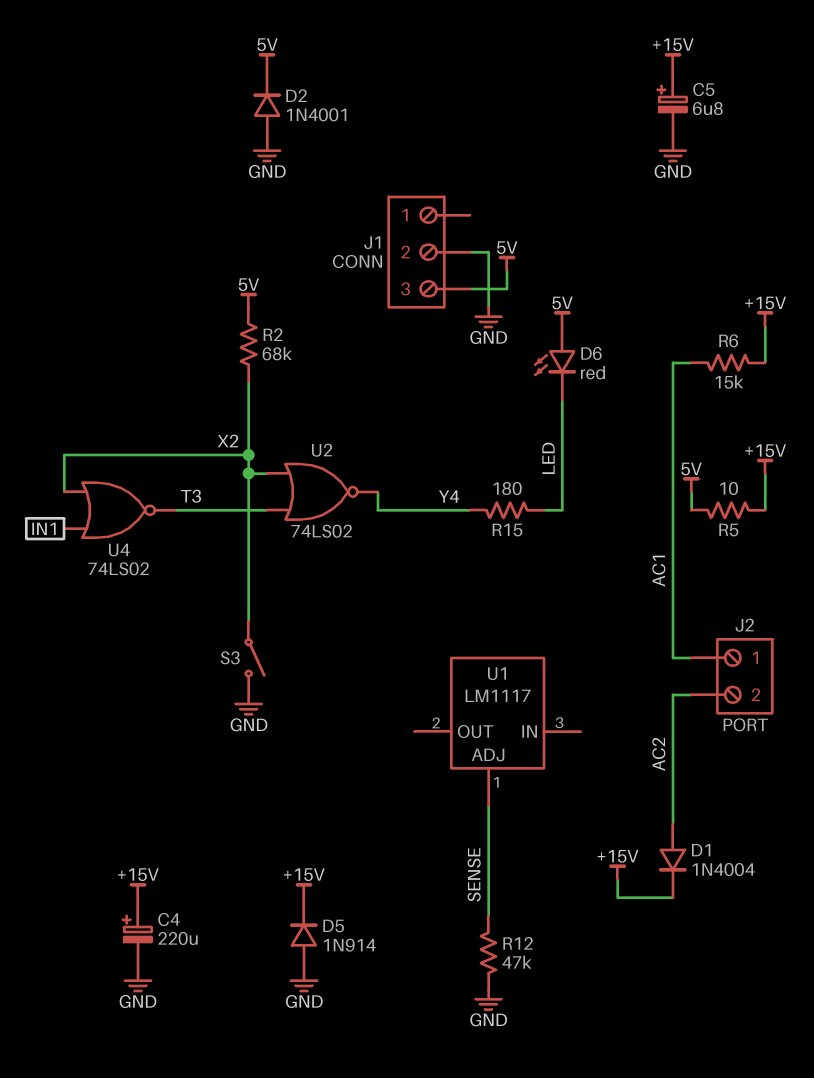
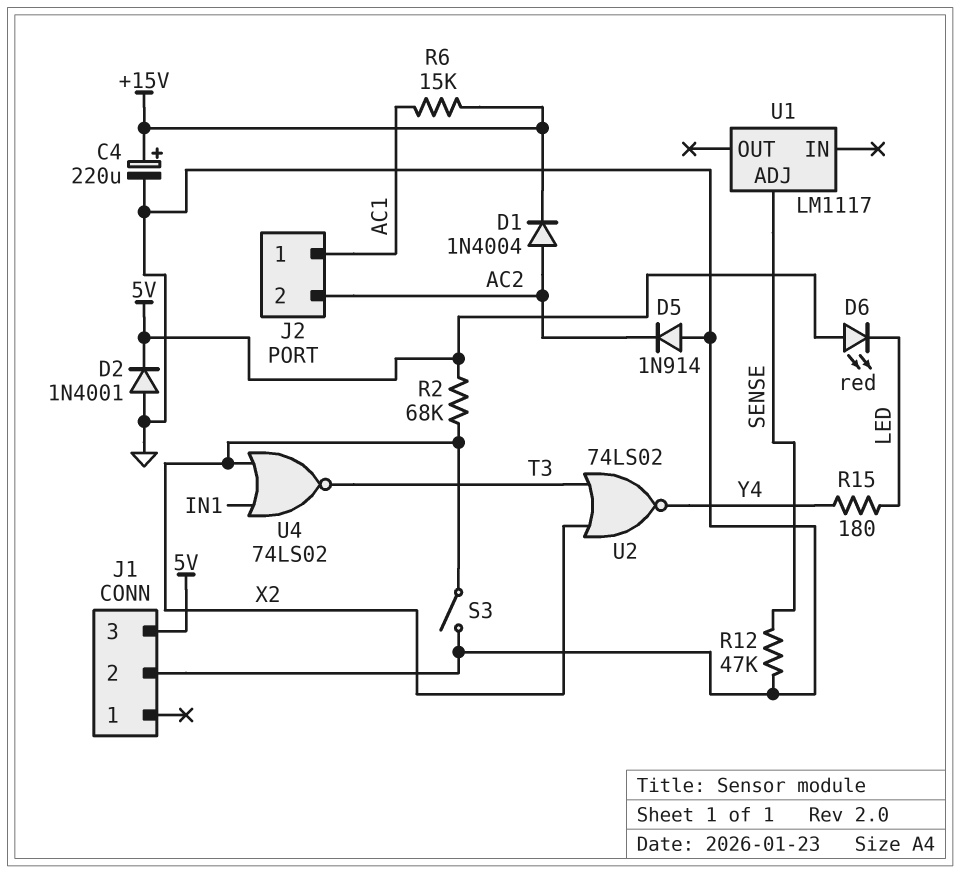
C5: 6.8uF (plus +15V, minus GND) -> none
D5: diode 1N914 (A GND, K +15V) -> diode 1N914 (A GND, K AC2)
R5: 10 (+15V, 5V) -> none

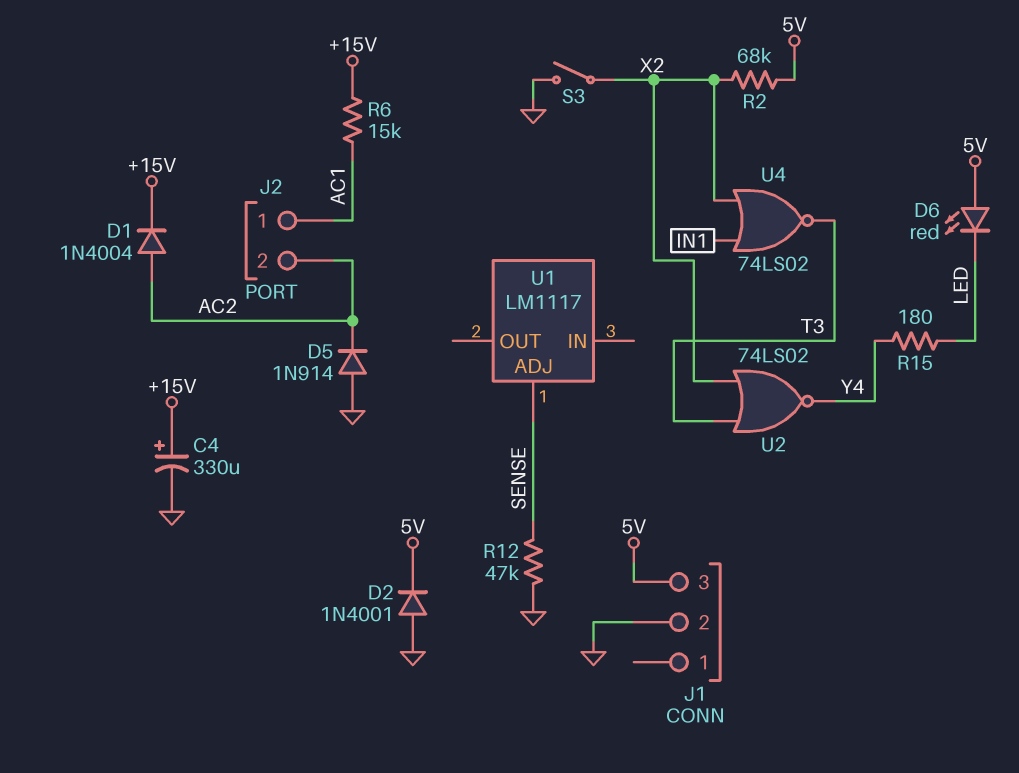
C4: 220uF (plus +15V, minus GND) -> 330uF (plus +15V, minus GND)

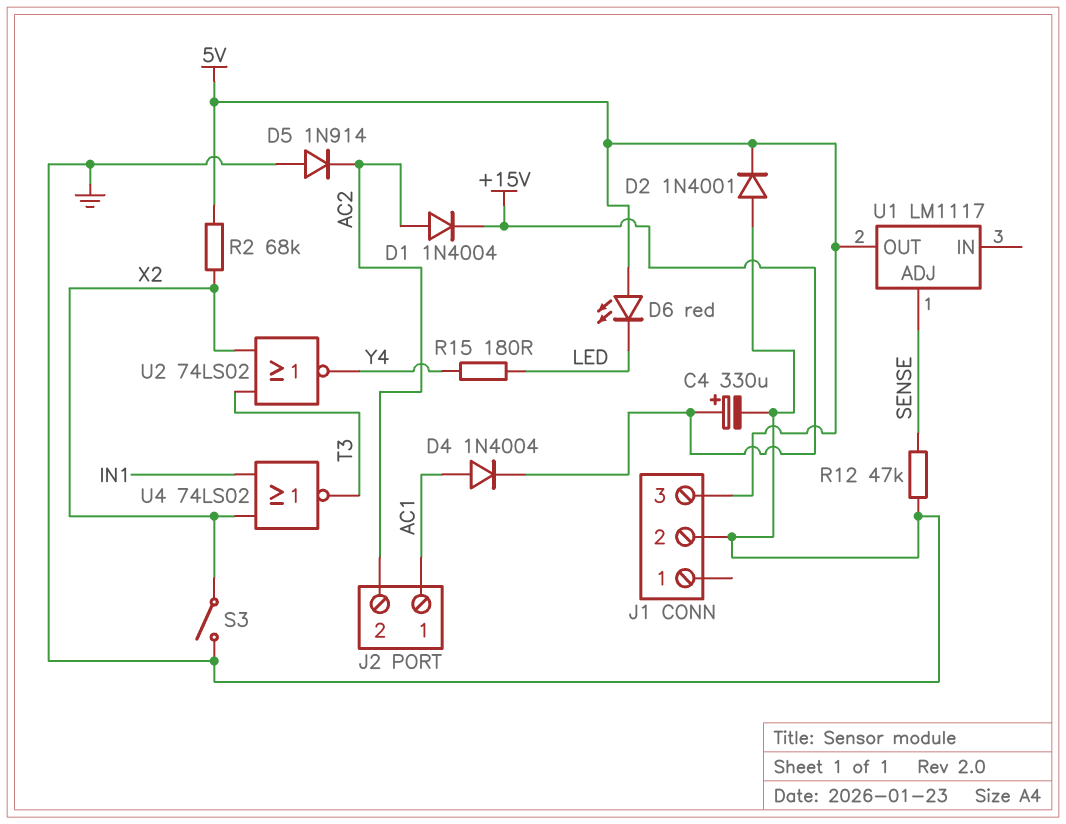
D4: none -> diode 1N4004 (A AC1, K +15V)
R6: 15k (+15V, AC1) -> none
U1 pin OUT: none -> 5V

